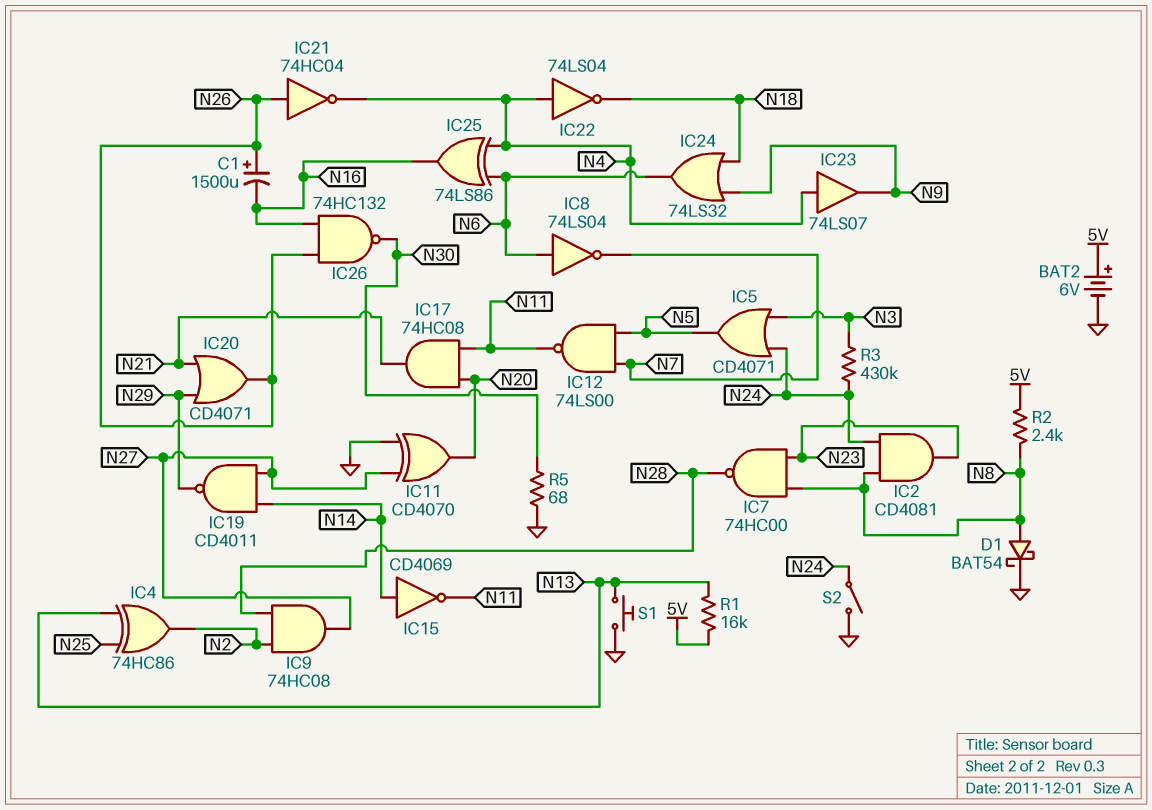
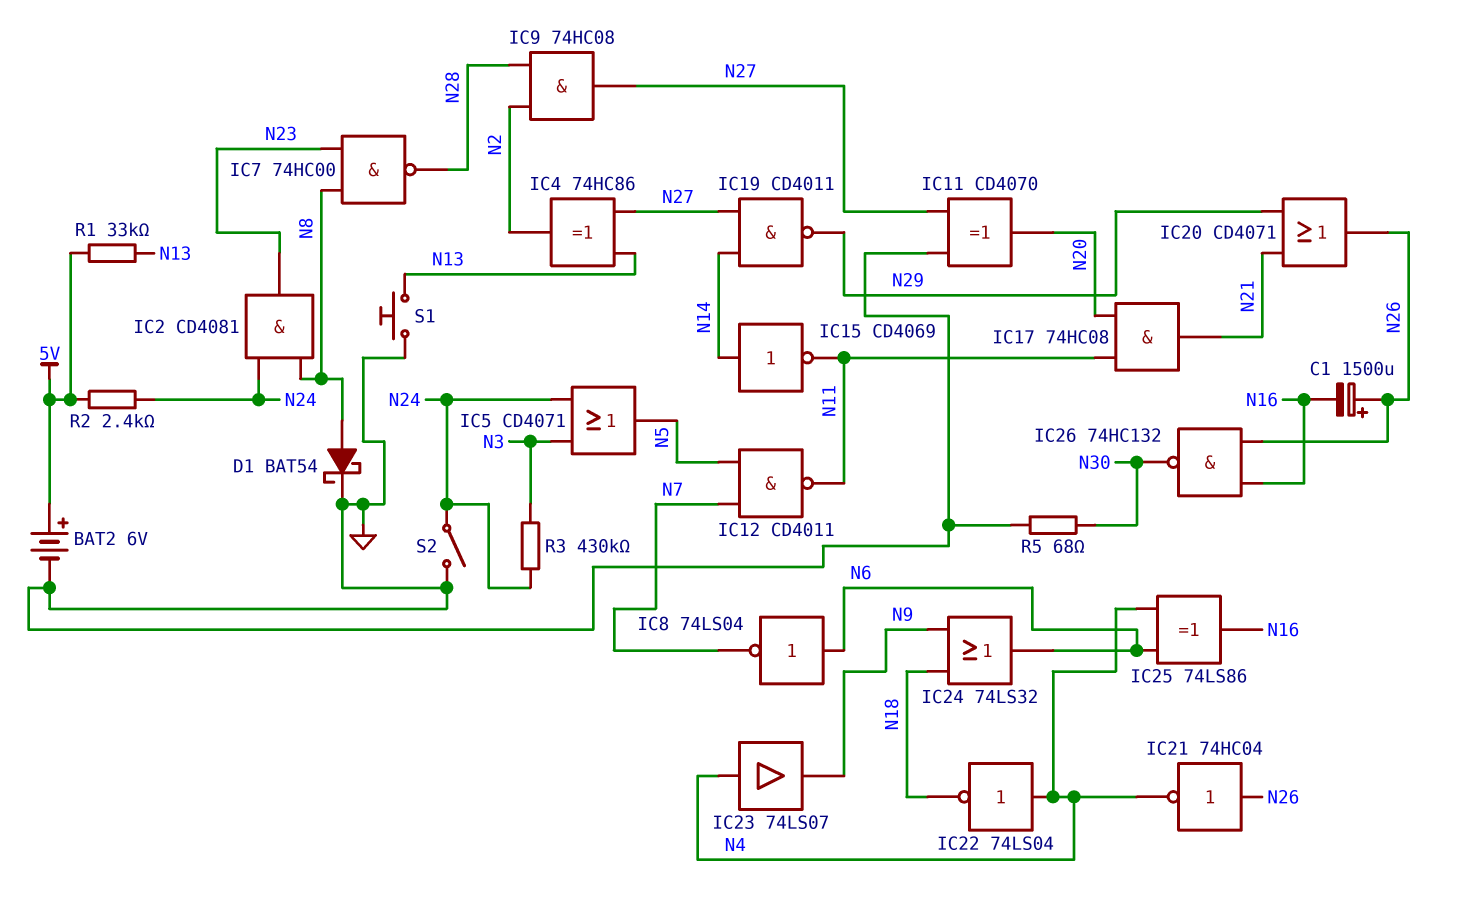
IC4: XOR 74HC86 (in N13, in N25, out N2) -> XOR 74HC86 (in N13, in N27, out N2)
IC12: NAND 74LS00 (in N5, in N7, out N11) -> NAND CD4011 (in N5, in N7, out N11)
R1: 16k (5V, N13) -> 33k (5V, N13)
R2: 2.4k (5V, N8) -> 2.4k (5V, N24)

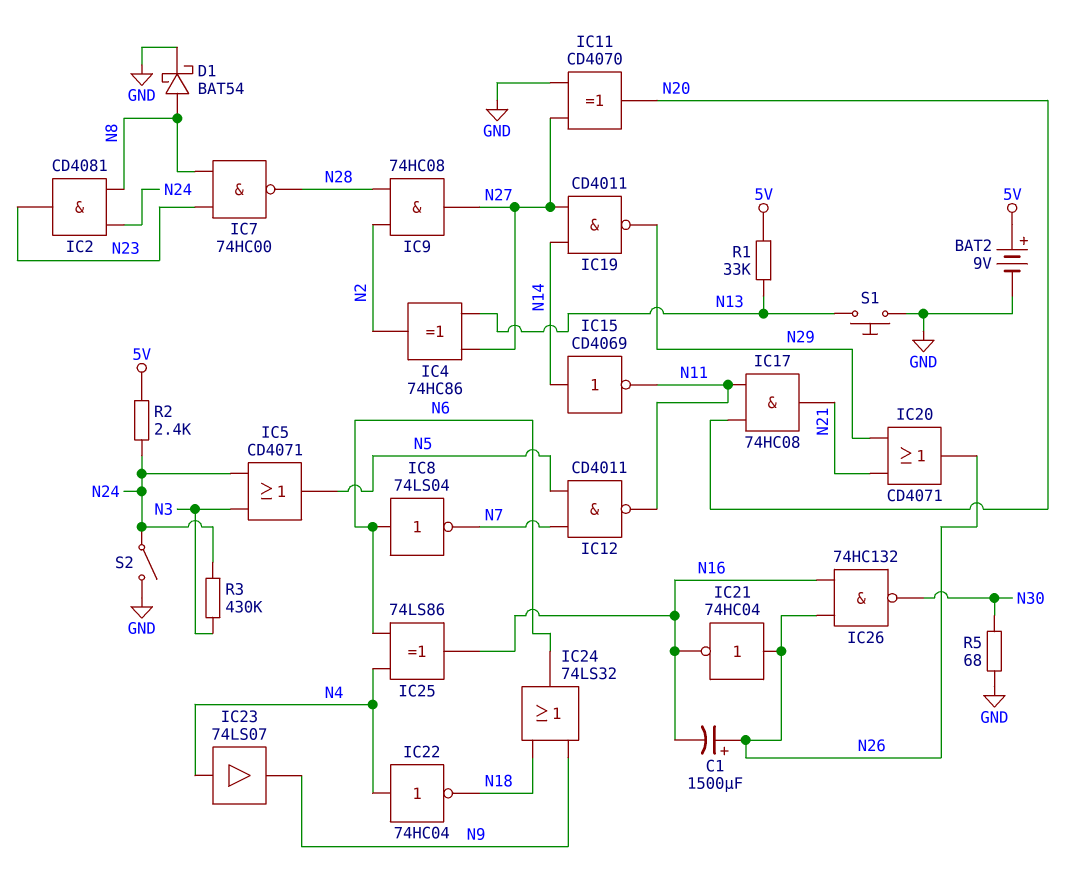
BAT2: 6V (plus 5V, minus GND) -> 9V (plus 5V, minus GND)
IC21: NOT 74HC04 (in N26, out N4) -> NOT 74HC04 (in N26, out N16)
IC22: NOT 74LS04 (in N4, out N18) -> NOT 74HC04 (in N4, out N18)

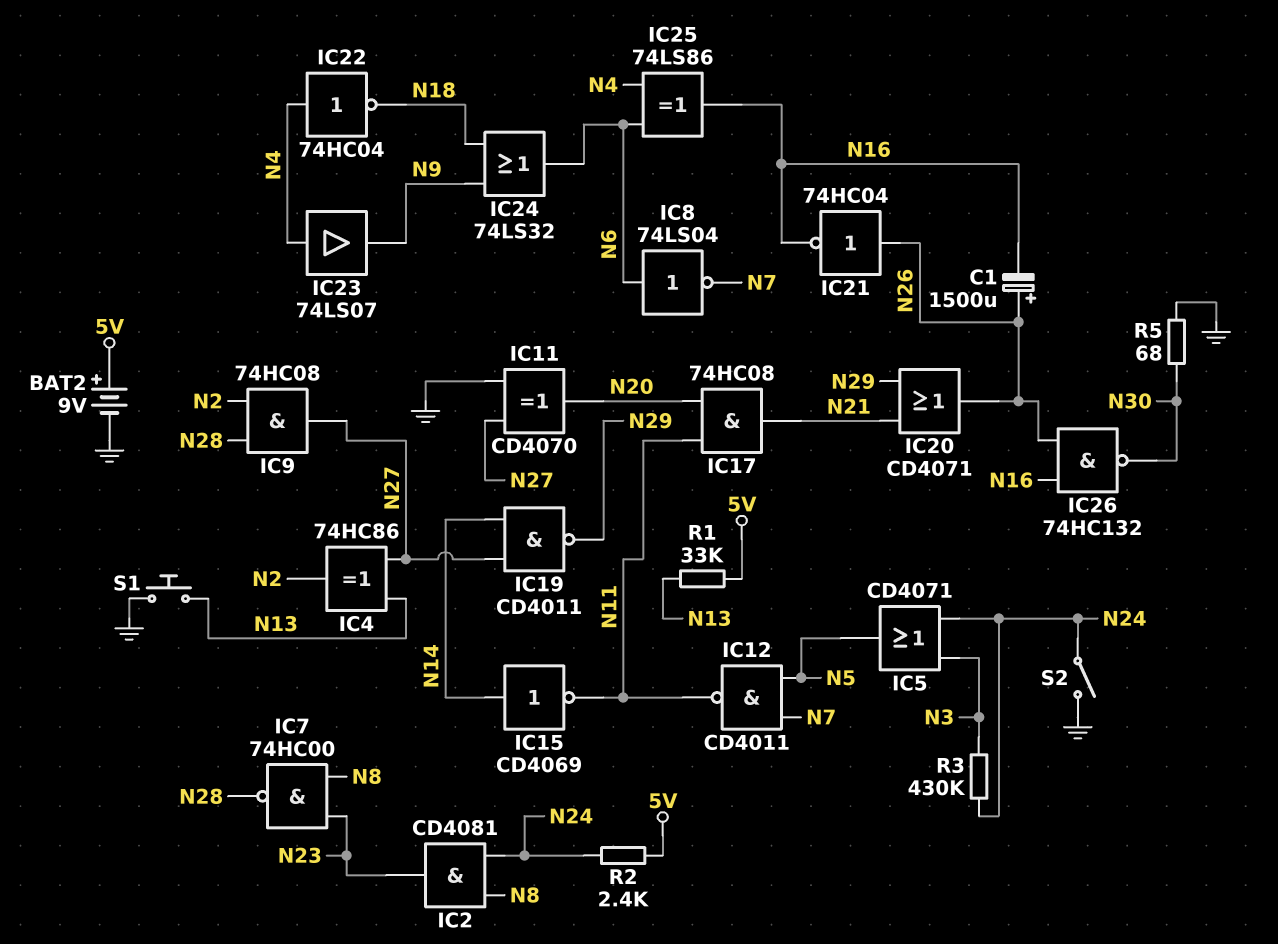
D1: schottky BAT54 (A N8, K GND) -> none

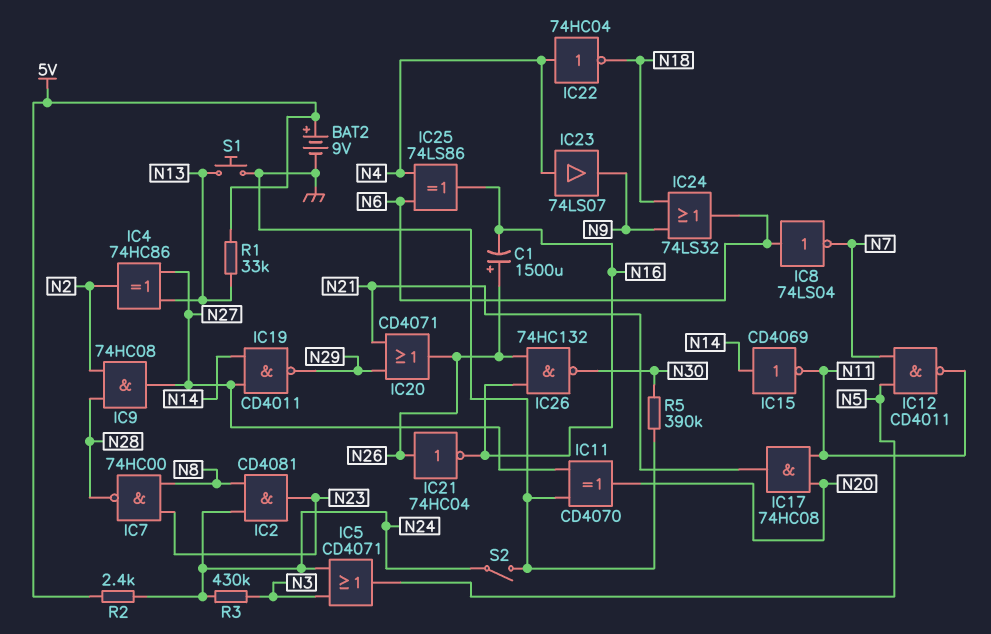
R5: 68 (GND, N30) -> 390k (GND, N30)

